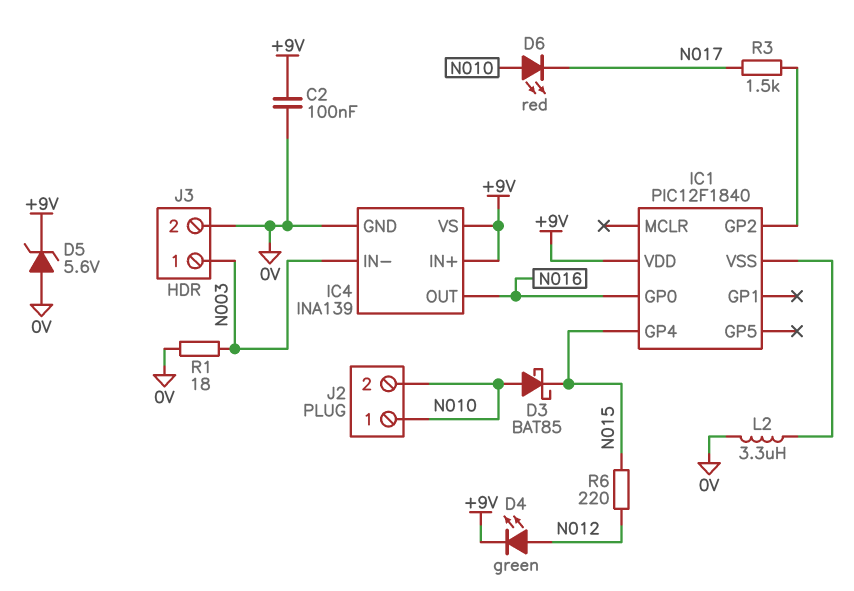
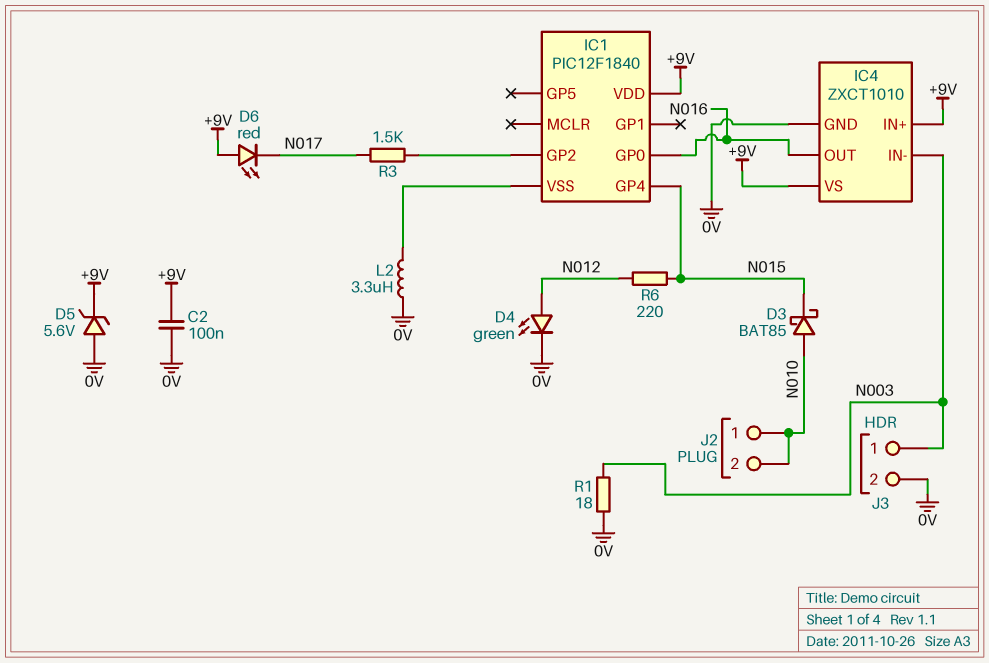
D4: LED green (A N012, K +9V) -> LED green (A N012, K 0V)
D6: LED red (A N010, K N017) -> LED red (A +9V, K N017)
IC4: INA139 -> ZXCT1010

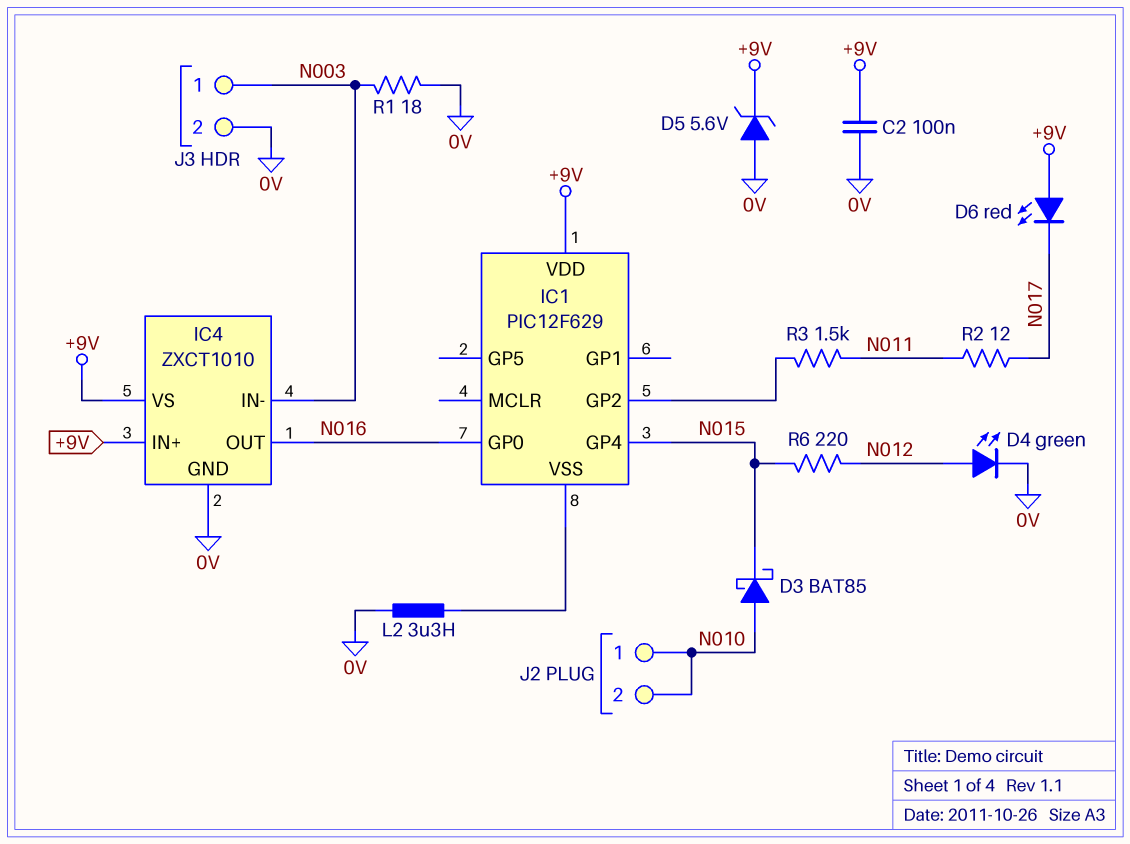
IC1: PIC12F1840 -> PIC12F629
R2: none -> 12 (N011, N017)
R3: 1.5k (IC1/GP2, N017) -> 1.5k (IC1/GP2, N011)

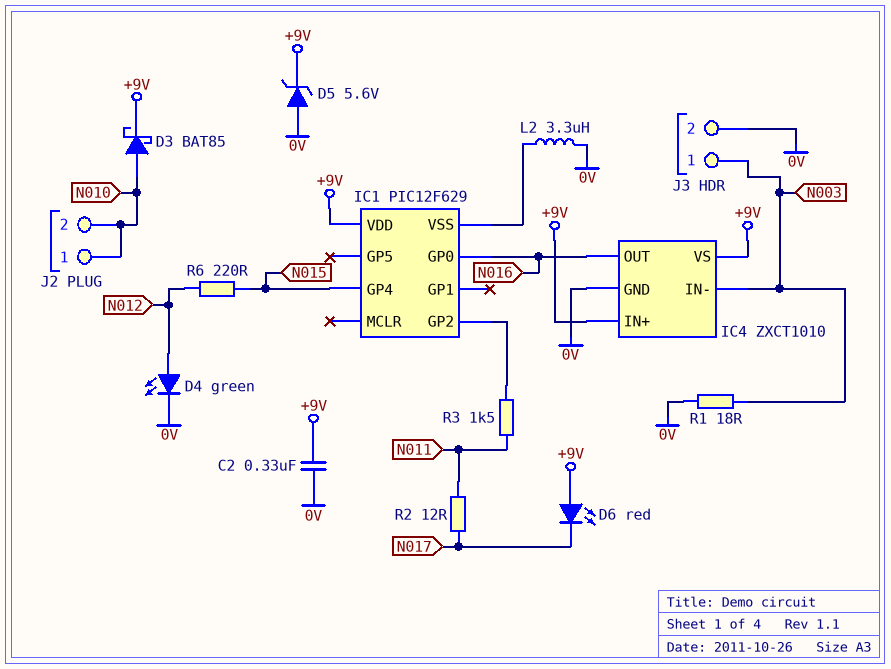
C2: 100nF (+9V, 0V) -> 330nF (+9V, 0V)
D3: schottky BAT85 (A N010, K N015) -> schottky BAT85 (A N010, K +9V)

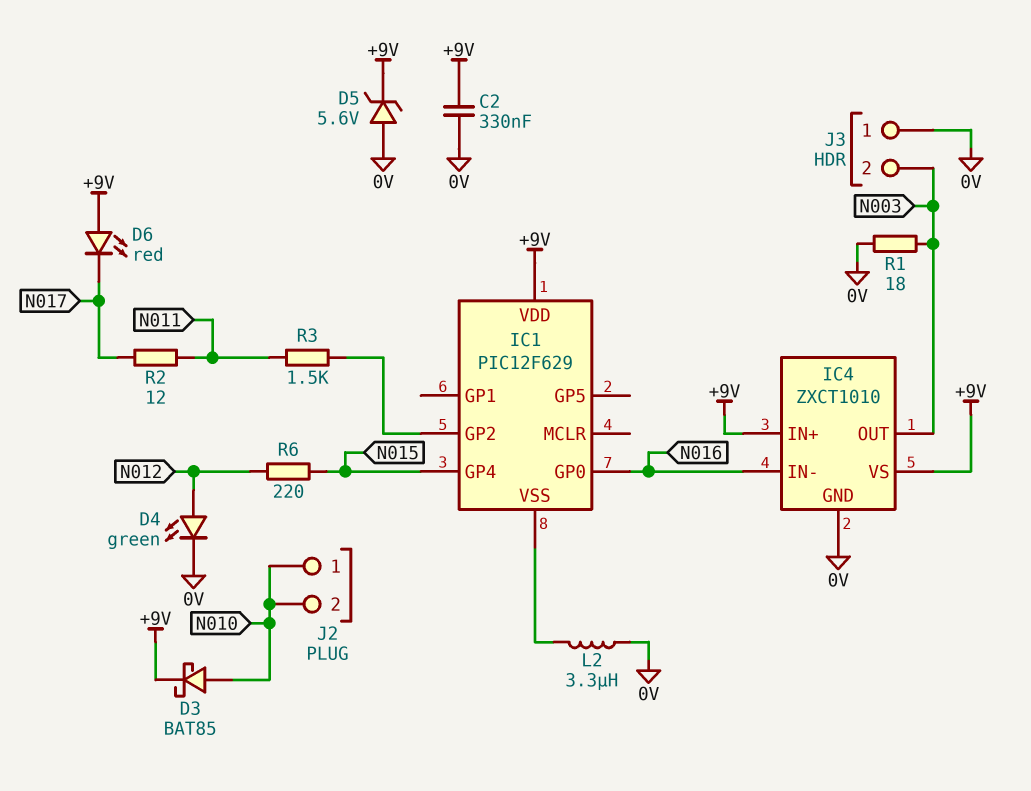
IC4 pin IN-: N003 -> N016
IC4 pin OUT: N016 -> N003
J3 pin 1: N003 -> 0V
J3 pin 2: 0V -> N003

